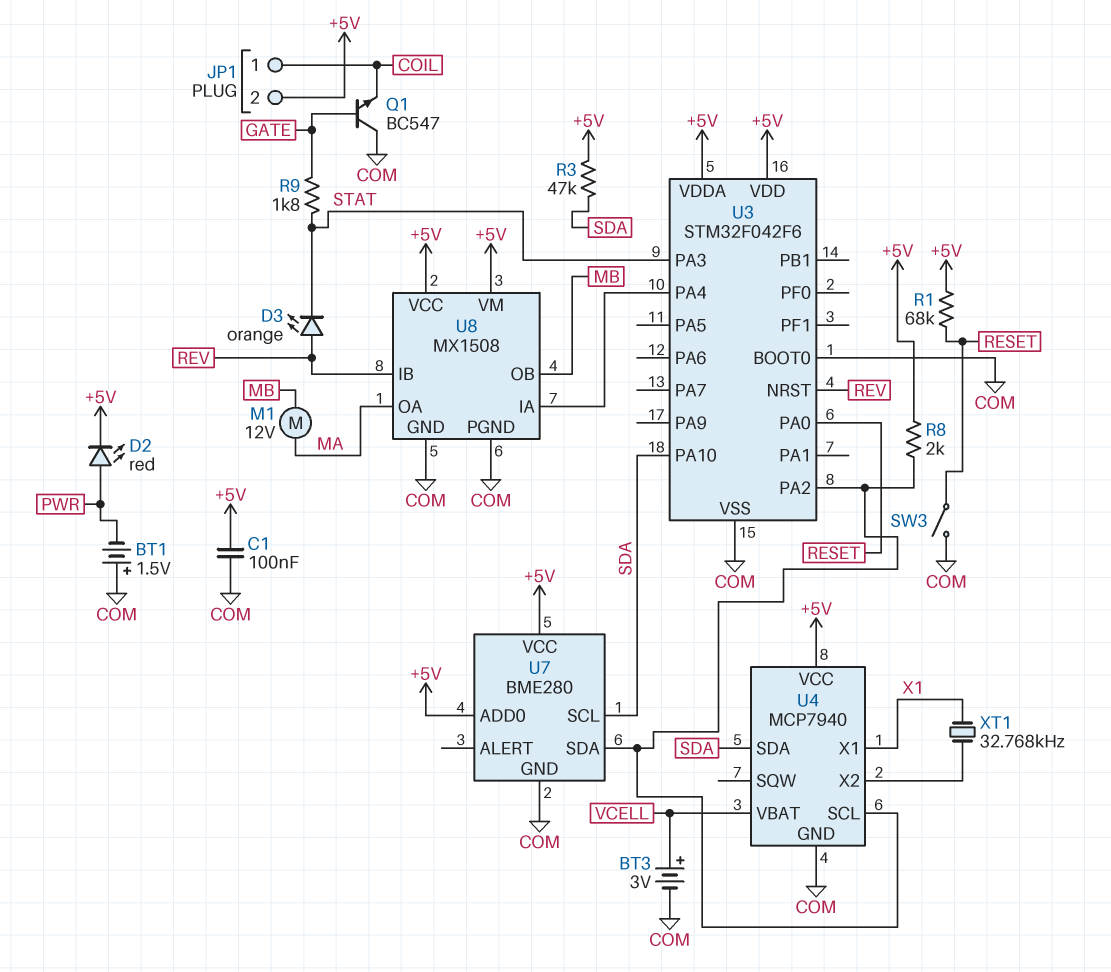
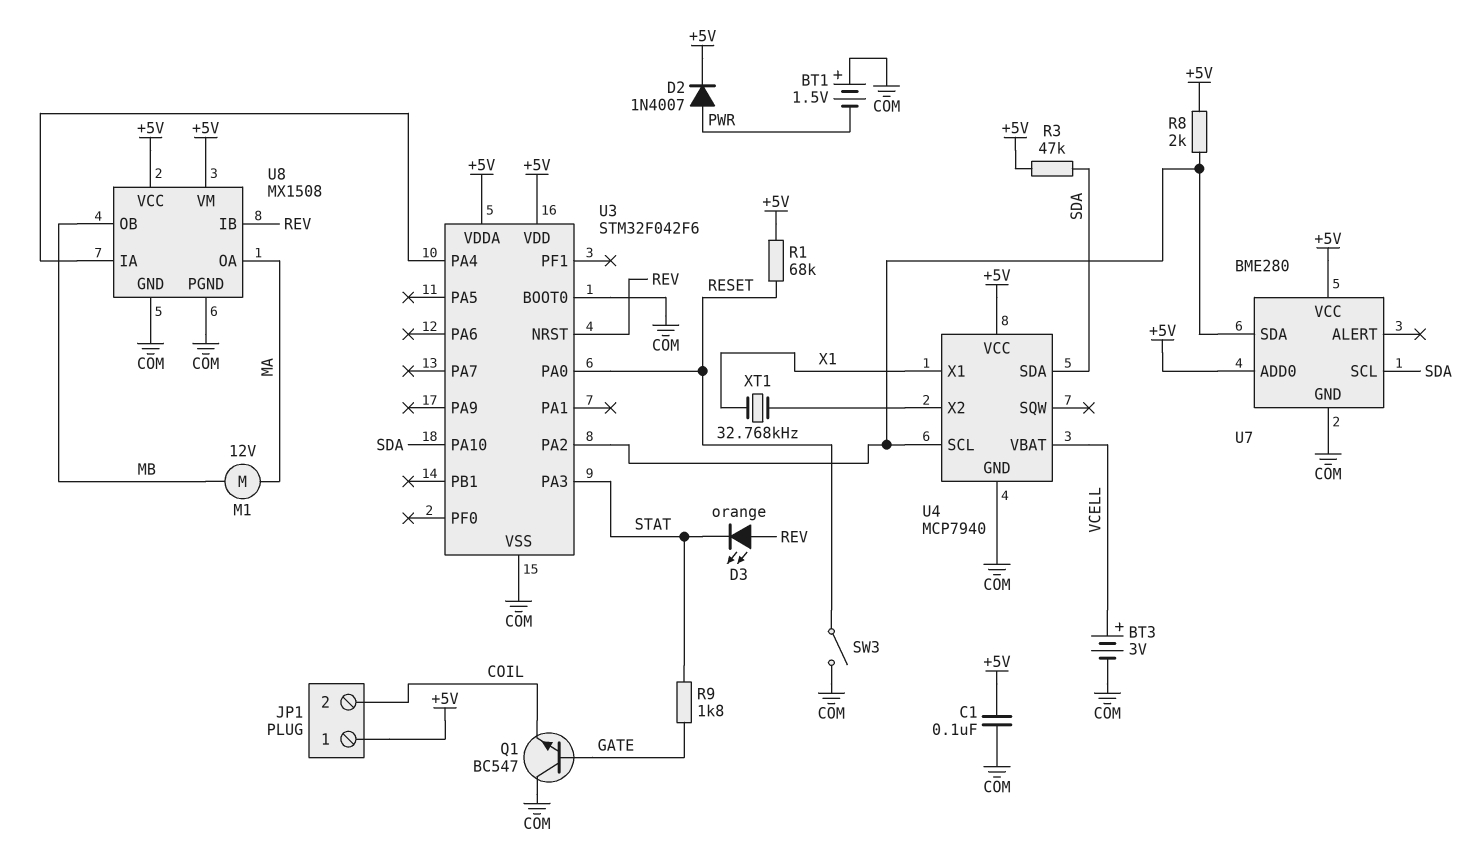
D2: LED red (A PWR, K +5V) -> diode 1N4007 (A PWR, K +5V)
JP1 pin 1: COIL -> +5V
JP1 pin 2: +5V -> COIL

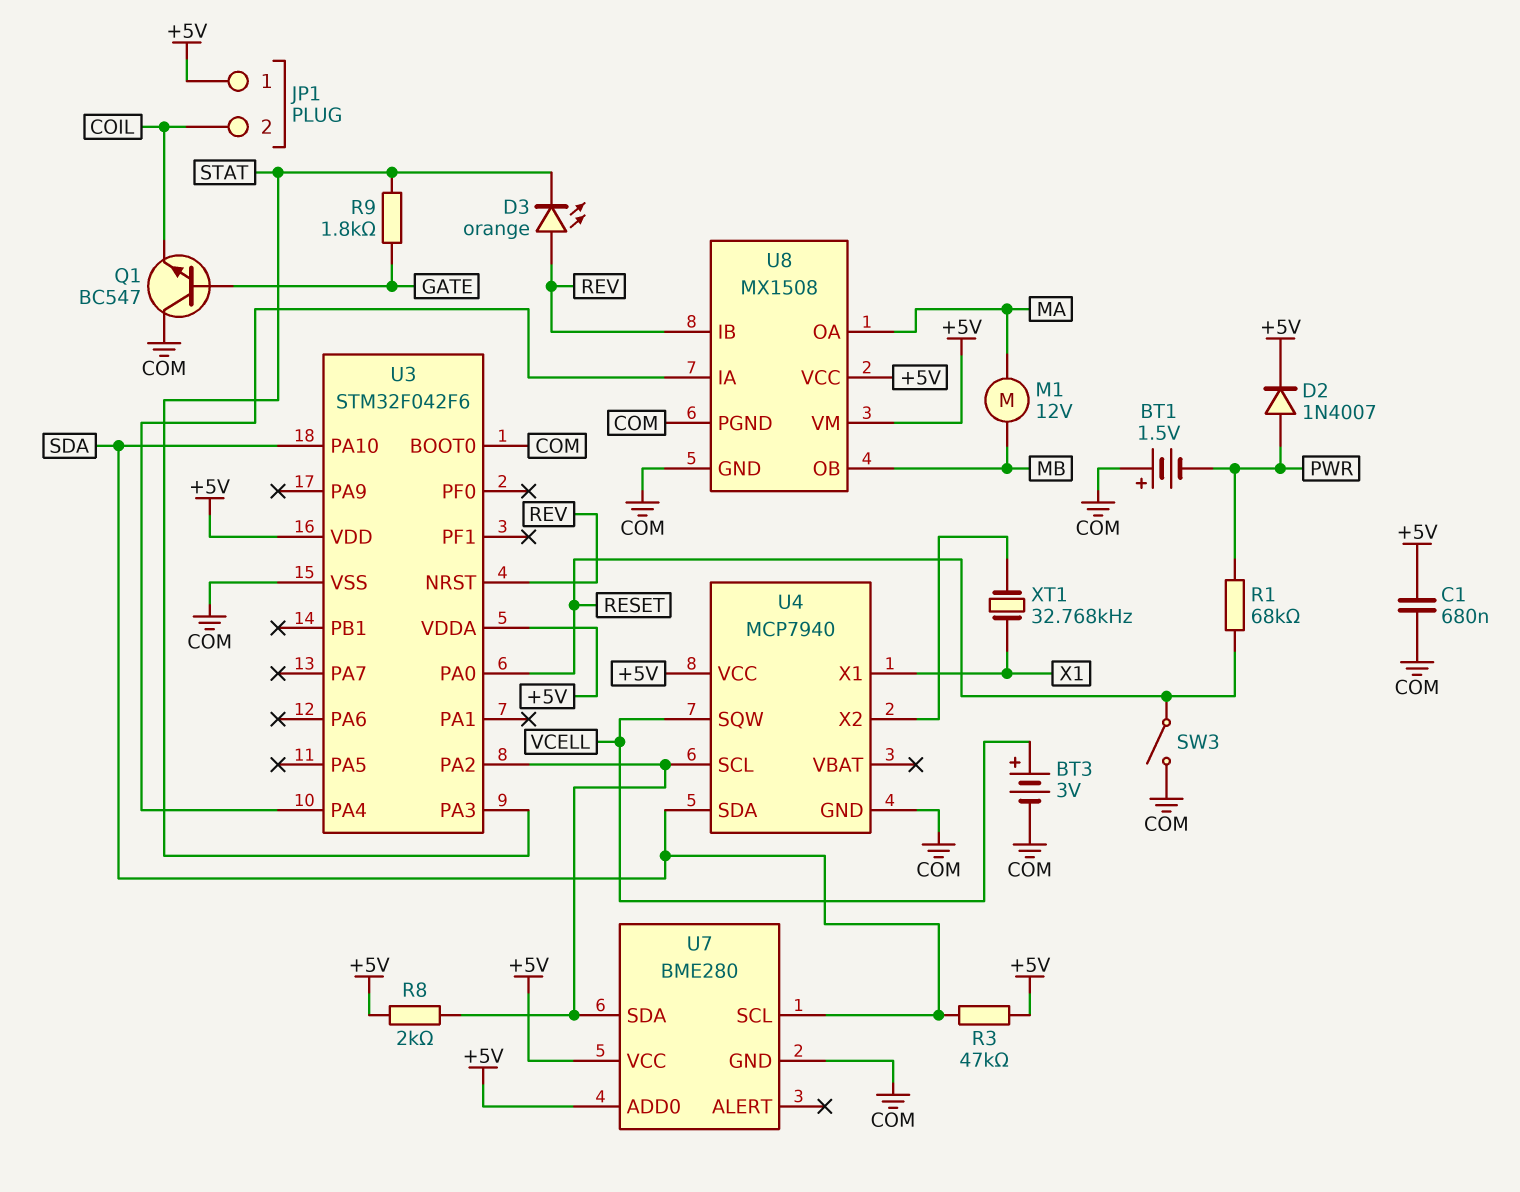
C1: 100nF (+5V, COM) -> 680nF (+5V, COM)
R1: 68k (+5V, RESET) -> 68k (PWR, RESET)
U4 pin SQW: none -> VCELL
U4 pin VBAT: VCELL -> none

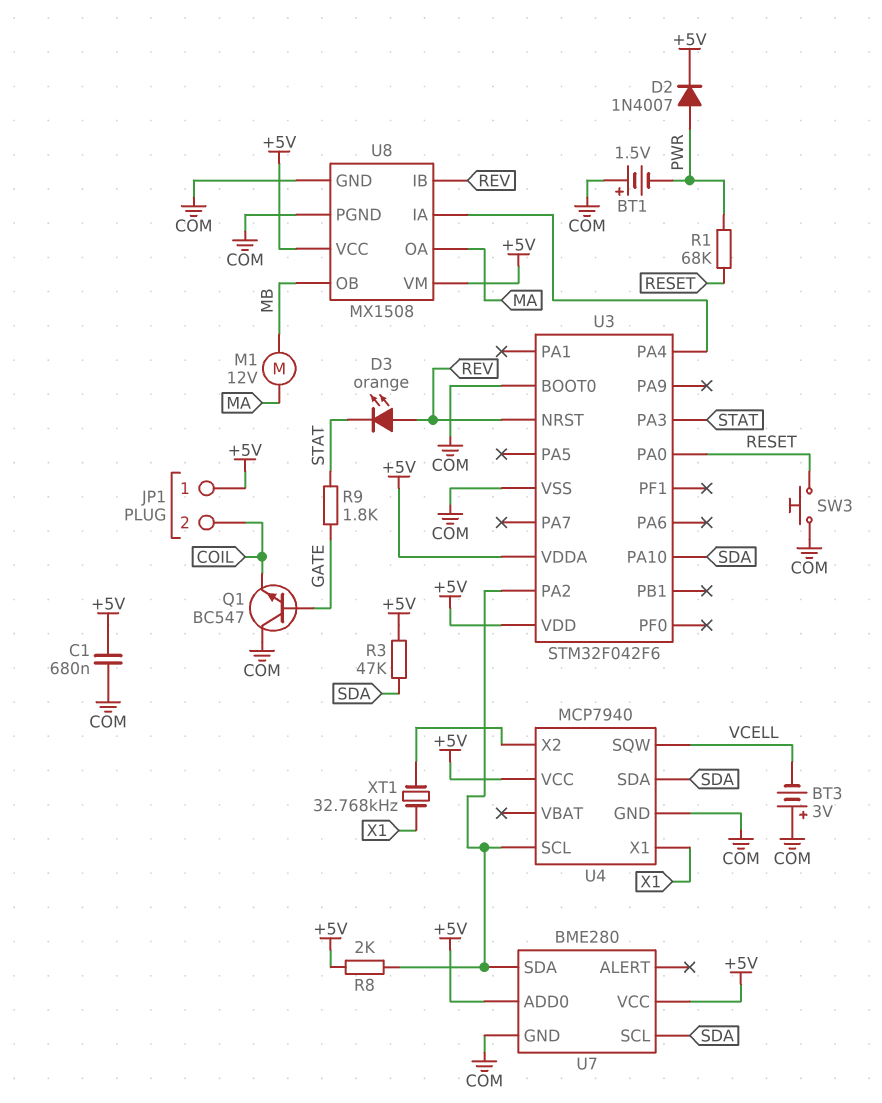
BT3: 3V (plus VCELL, minus COM) -> 3V (plus COM, minus VCELL)
SW3: switch (COM, RESET) -> button (COM, RESET)

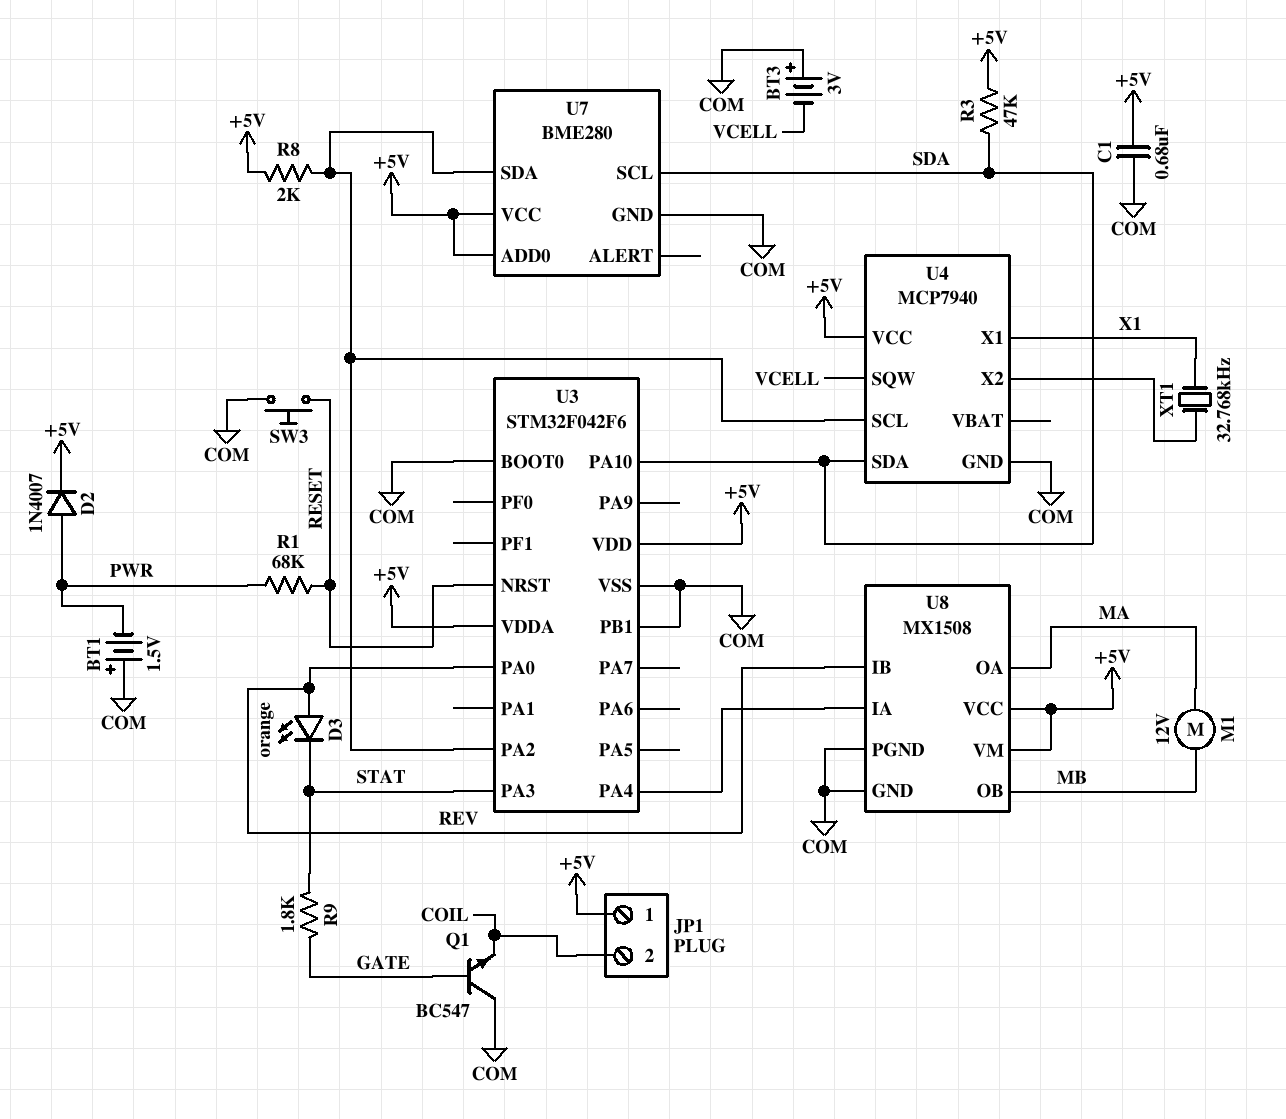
U3 pin NRST: REV -> RESET
U3 pin PA0: RESET -> REV
U3 pin PB1: none -> COM

